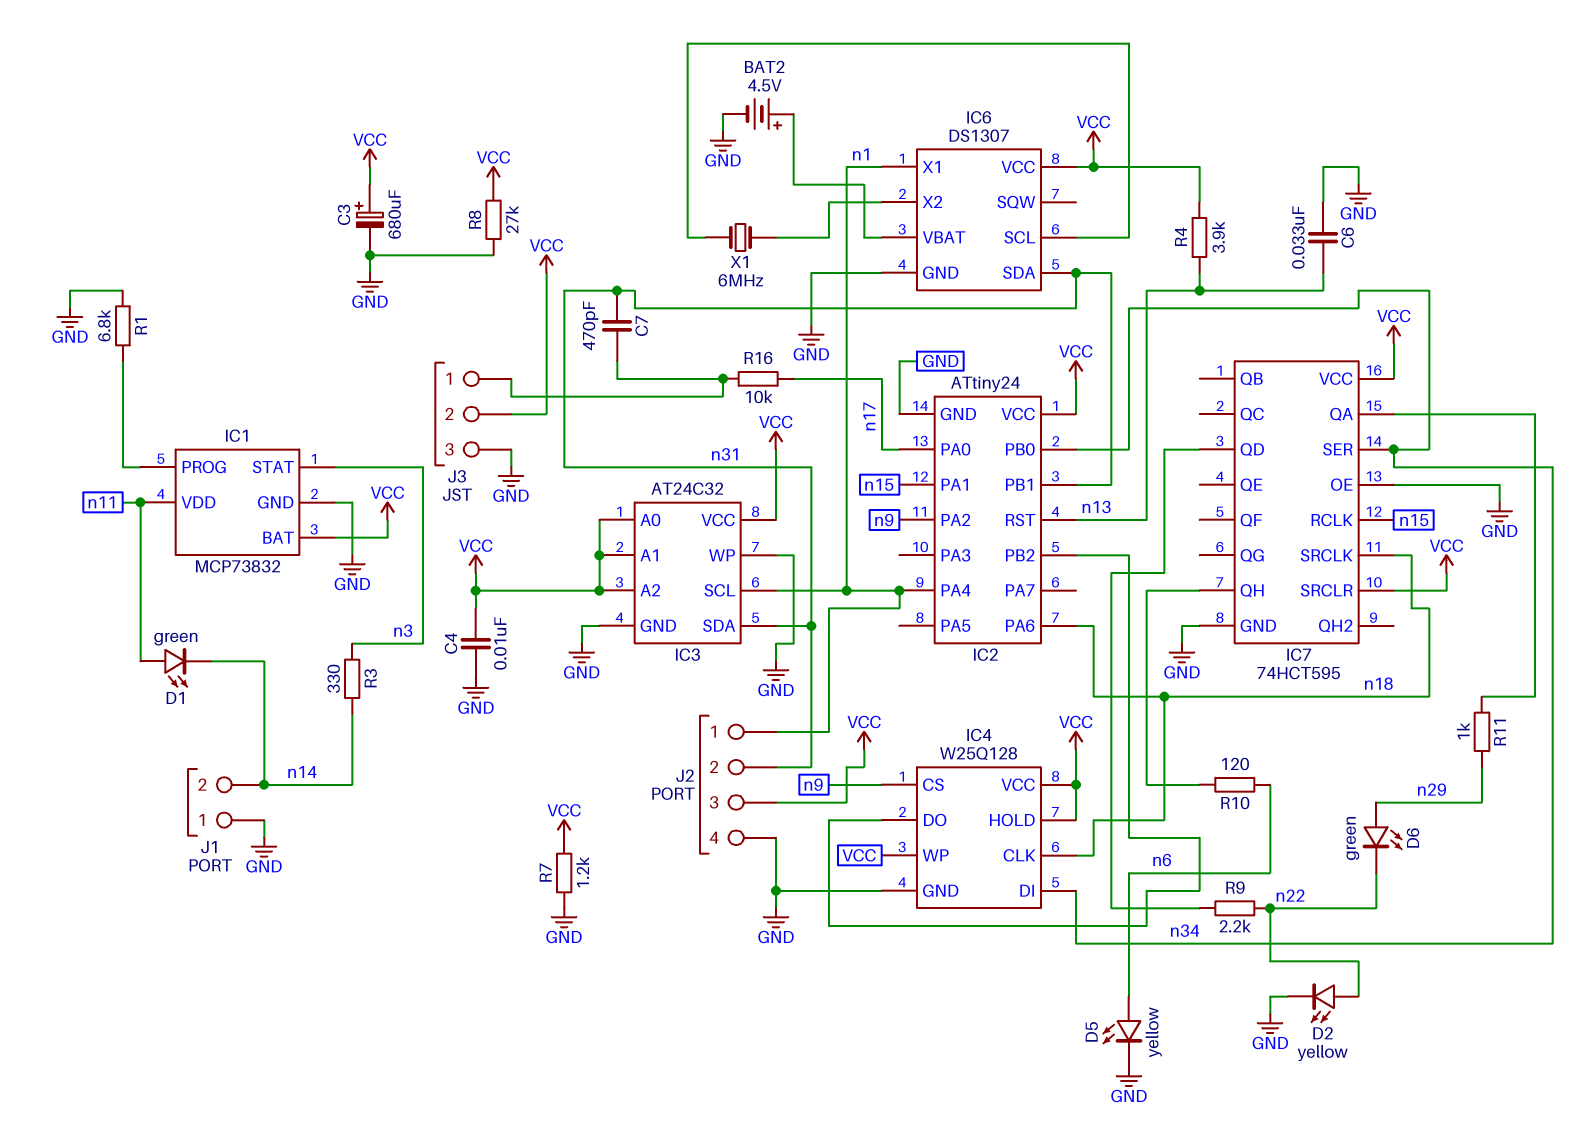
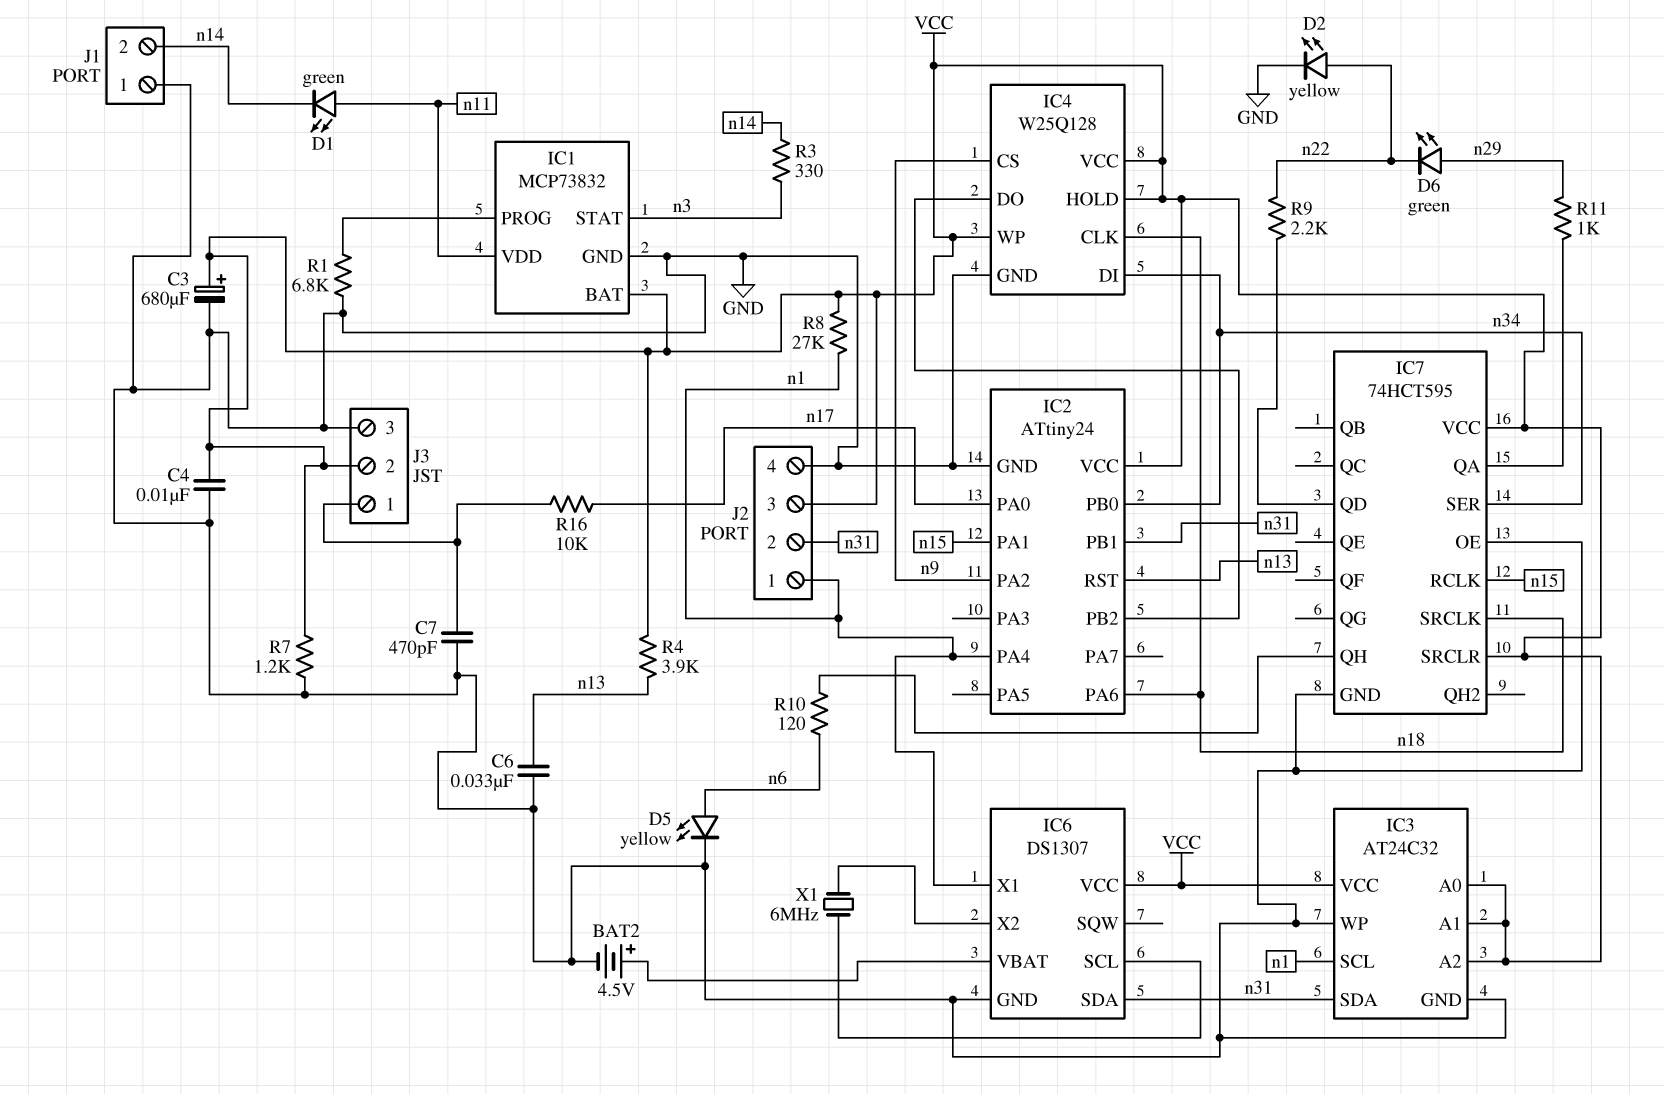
C7: 470pF (J3/1, n31) -> 470pF (GND, J3/1)
R8: 27k (GND, VCC) -> 27k (VCC, n1)

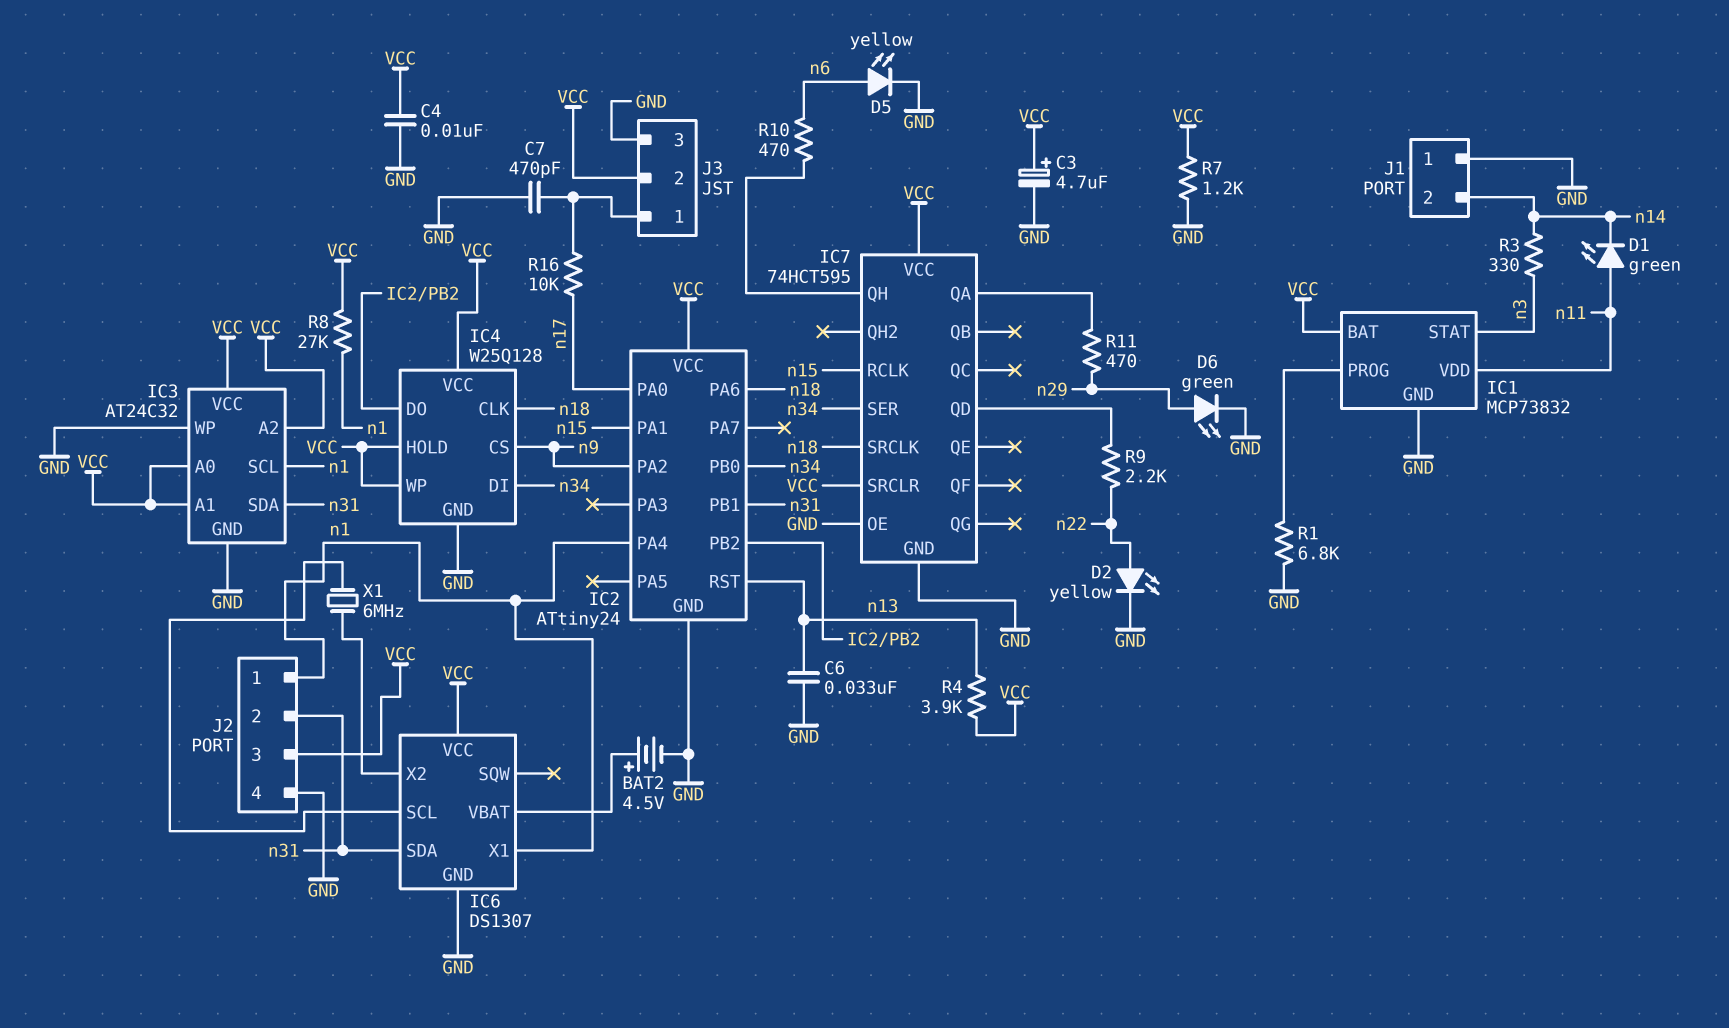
C3: 680uF (plus VCC, minus GND) -> 4.7uF (plus VCC, minus GND)
D6: LED green (A n29, K n22) -> LED green (A n29, K GND)
R10: 120 (IC7/QH, n6) -> 470 (IC7/QH, n6)
R11: 1k (IC7/QA, n29) -> 470 (IC7/QA, n29)

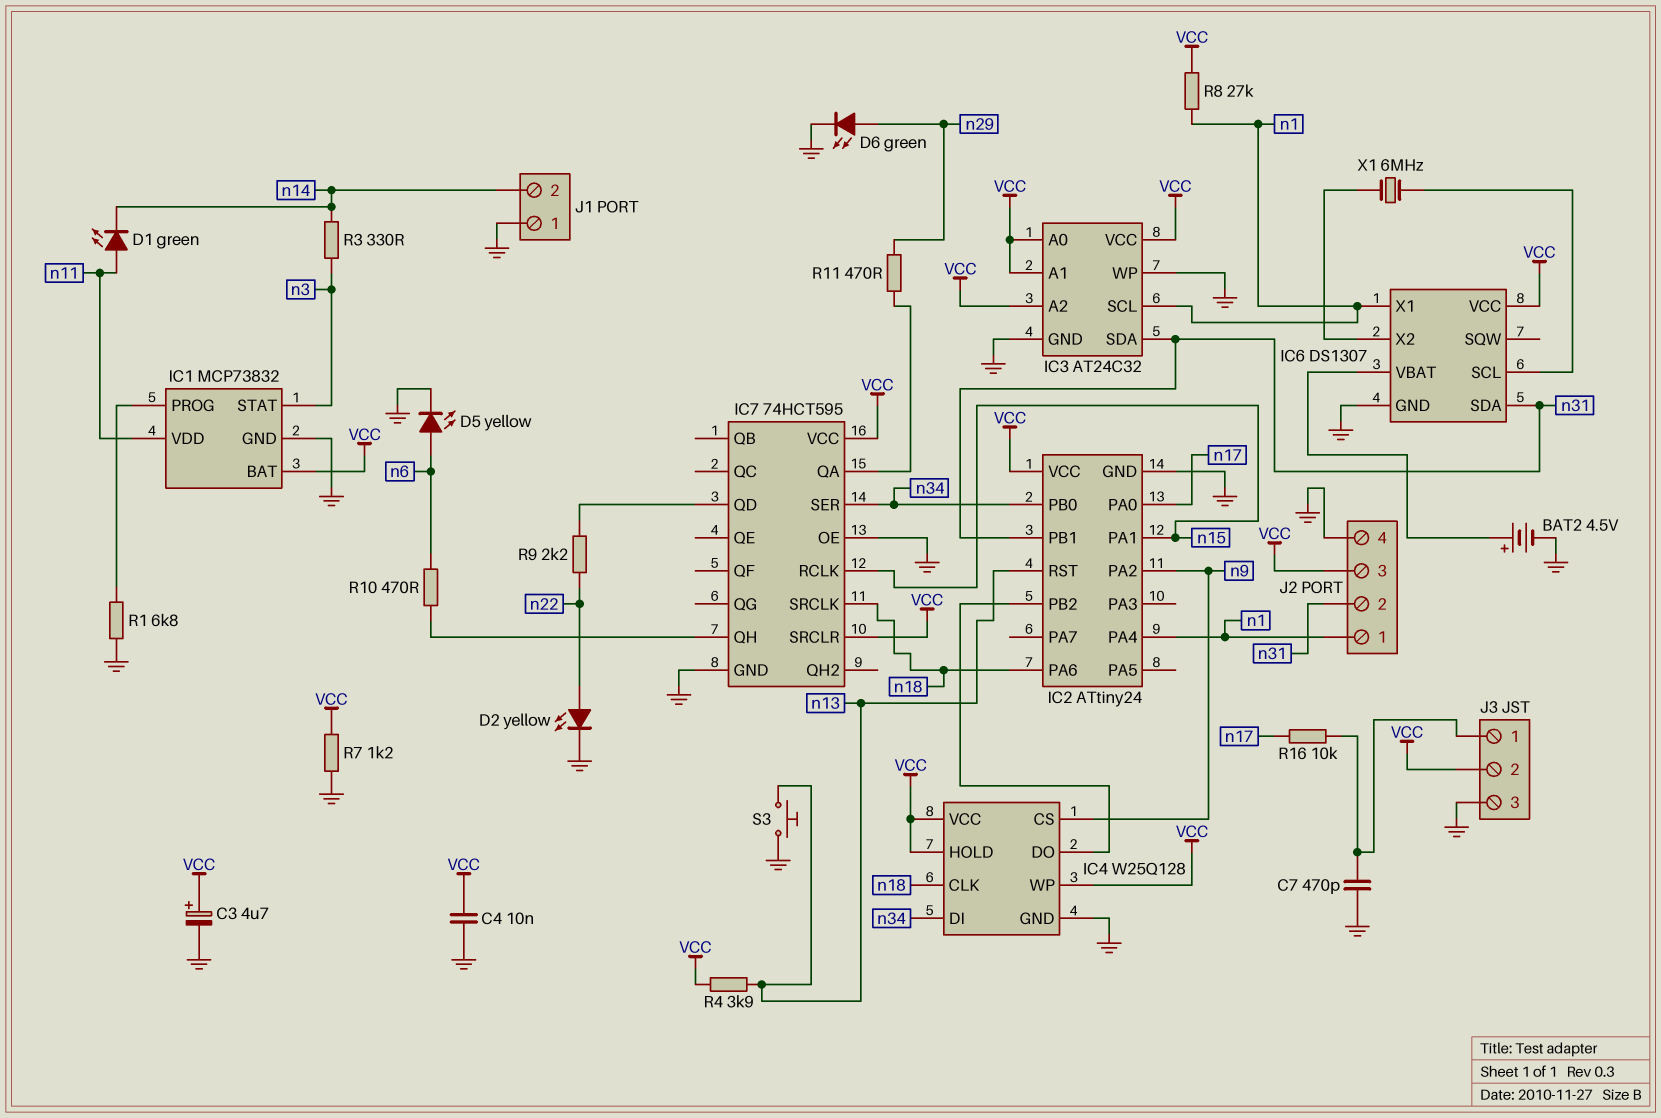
C6: 33nF (GND, n13) -> none
S3: none -> button (GND, n13)

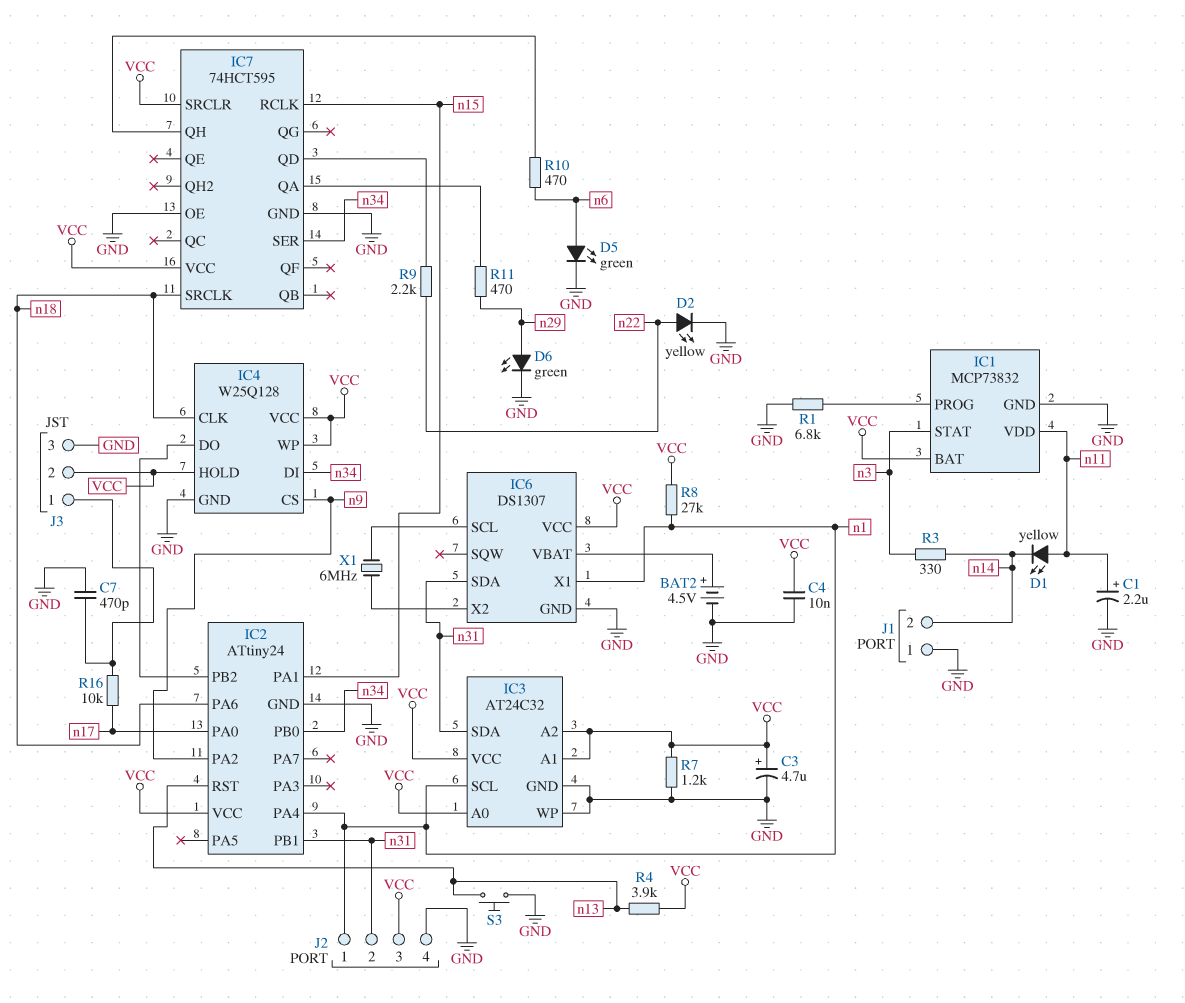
C1: none -> 2.2uF (plus n11, minus GND)
D1: LED green (A n11, K n14) -> LED yellow (A n11, K n14)
D5: LED yellow (A n6, K GND) -> LED green (A n6, K GND)

